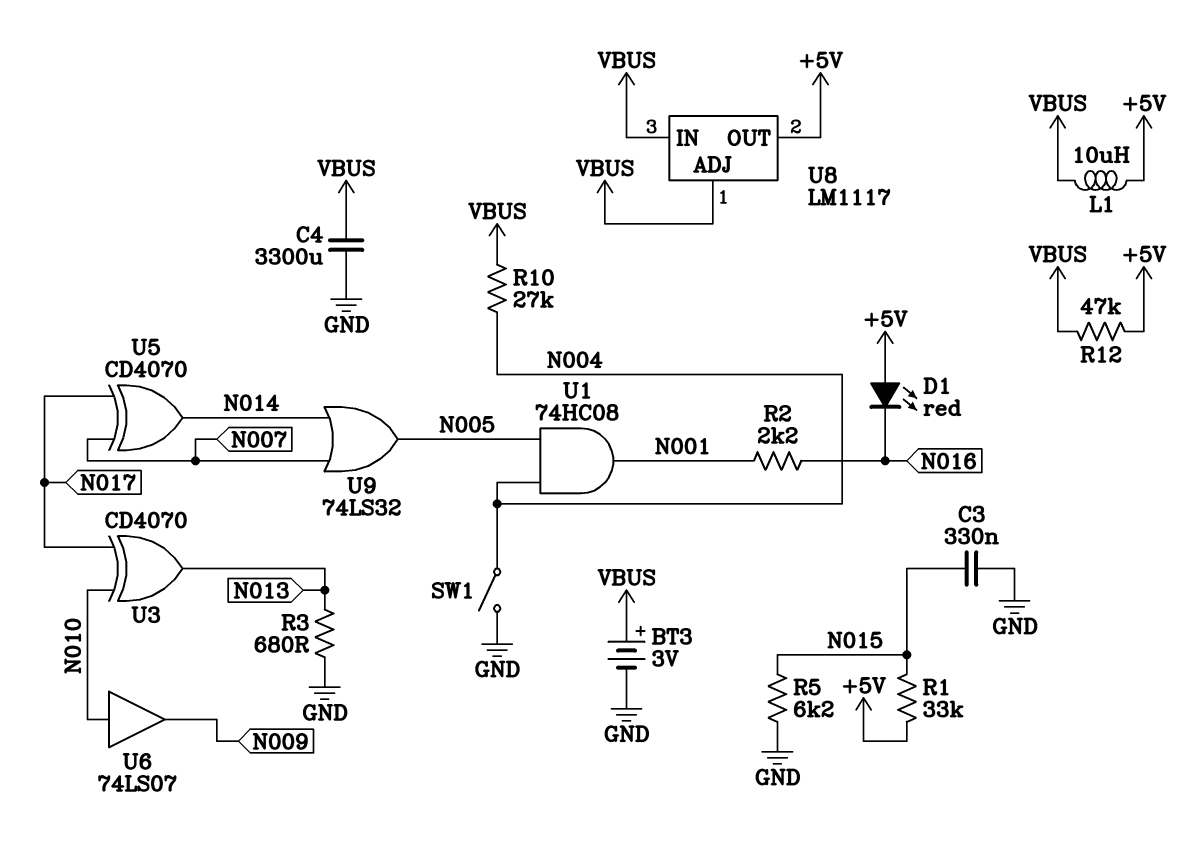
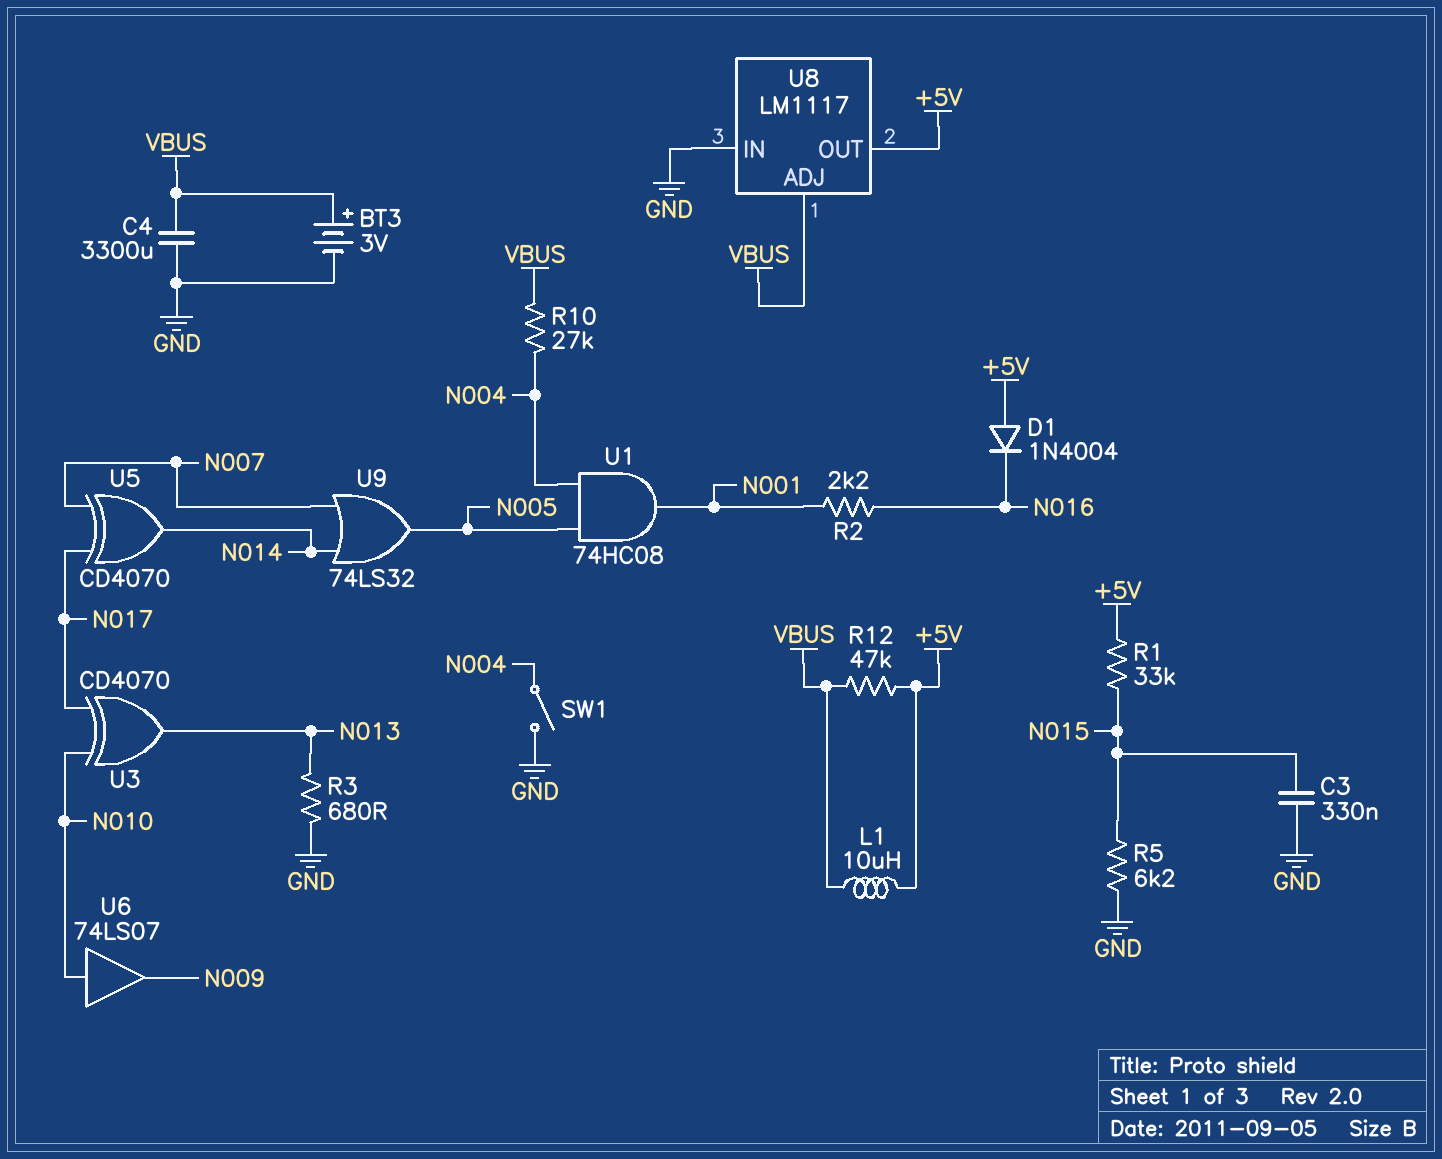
D1: LED red (A +5V, K N016) -> diode 1N4004 (A +5V, K N016)
U8 pin IN: VBUS -> GND

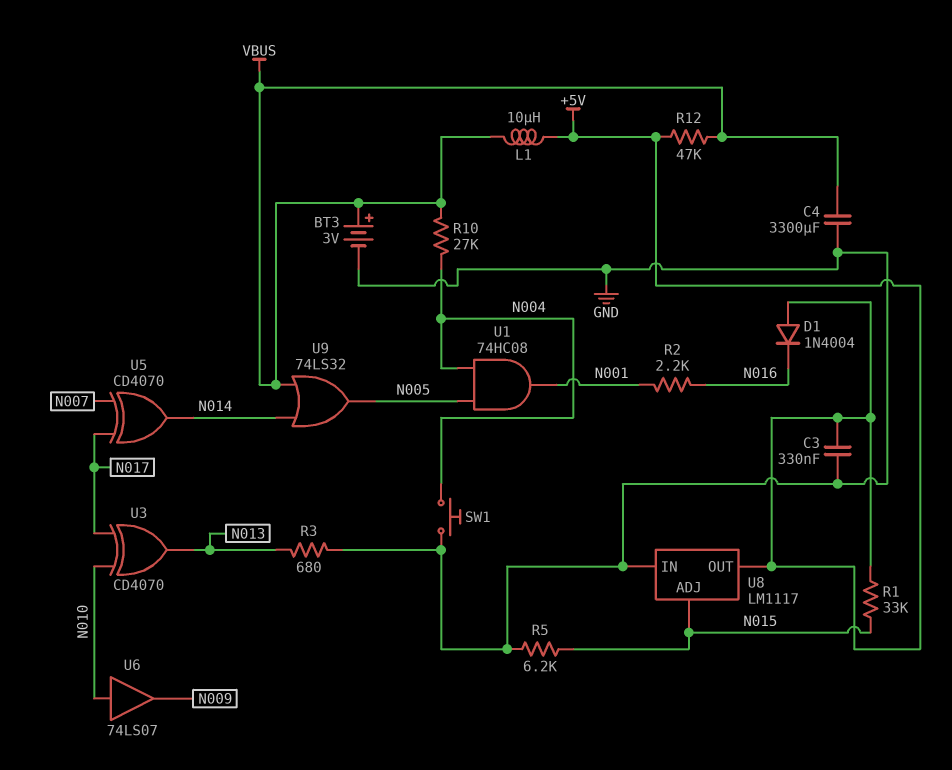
C3: 330nF (GND, N015) -> 330nF (+5V, GND)
SW1: switch (GND, N004) -> button (GND, N004)
U8 pin ADJ: VBUS -> N015
U9: OR 74LS32 (in N007, in N014, out N005) -> OR 74LS32 (in N014, in VBUS, out N005)

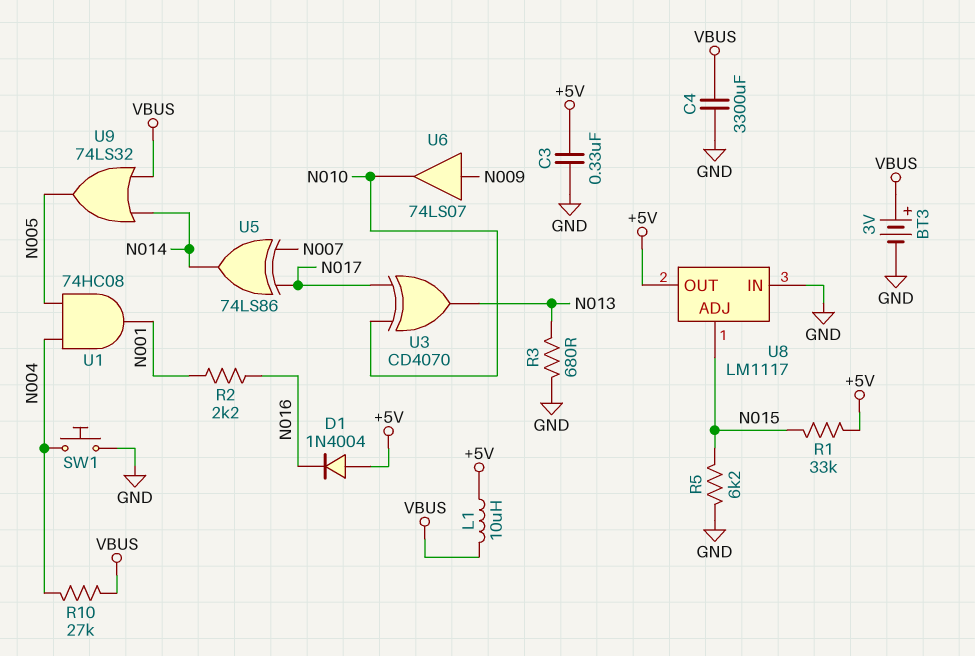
R12: 47k (+5V, VBUS) -> none
U5: XOR CD4070 (in N007, in N017, out N014) -> XOR 74LS86 (in N007, in N017, out N014)
U6: buffer 74LS07 (in N010, out N009) -> buffer 74LS07 (in N009, out N010)

